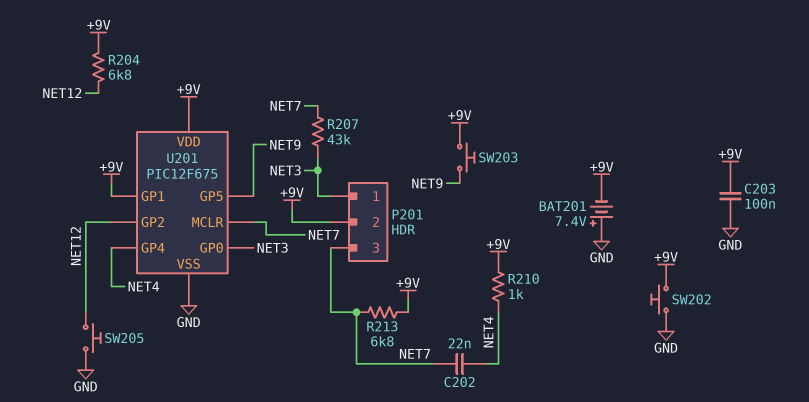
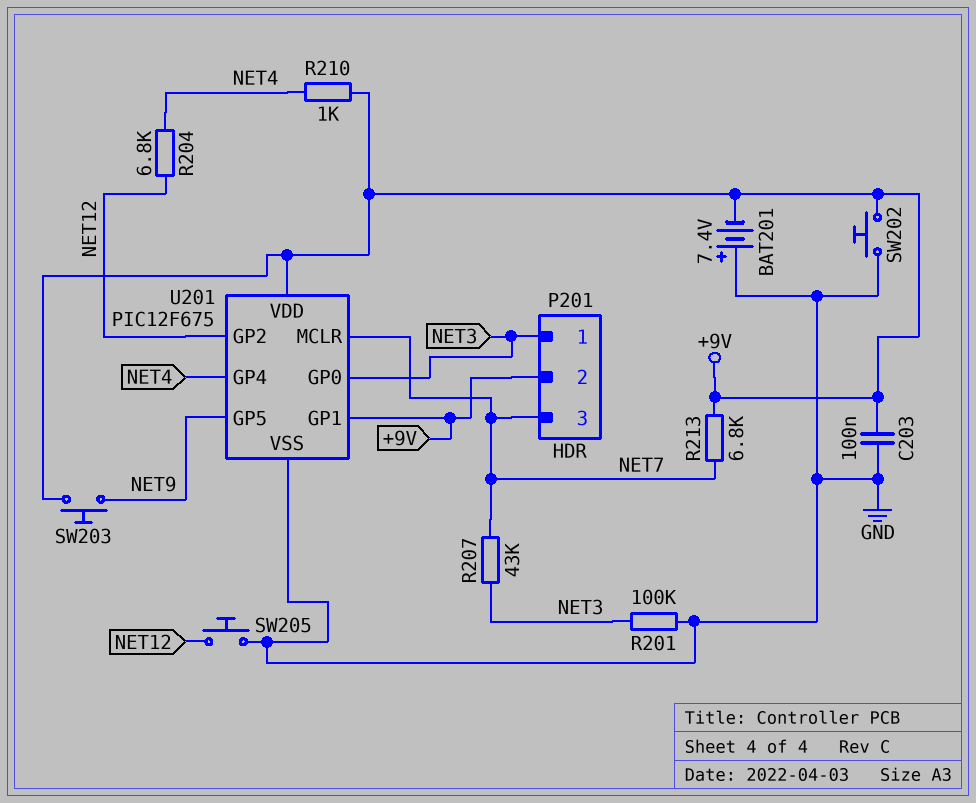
C202: 22nF (NET4, NET7) -> none
R201: none -> 100k (GND, NET3)
R204: 6.8k (+9V, NET12) -> 6.8k (NET4, NET12)

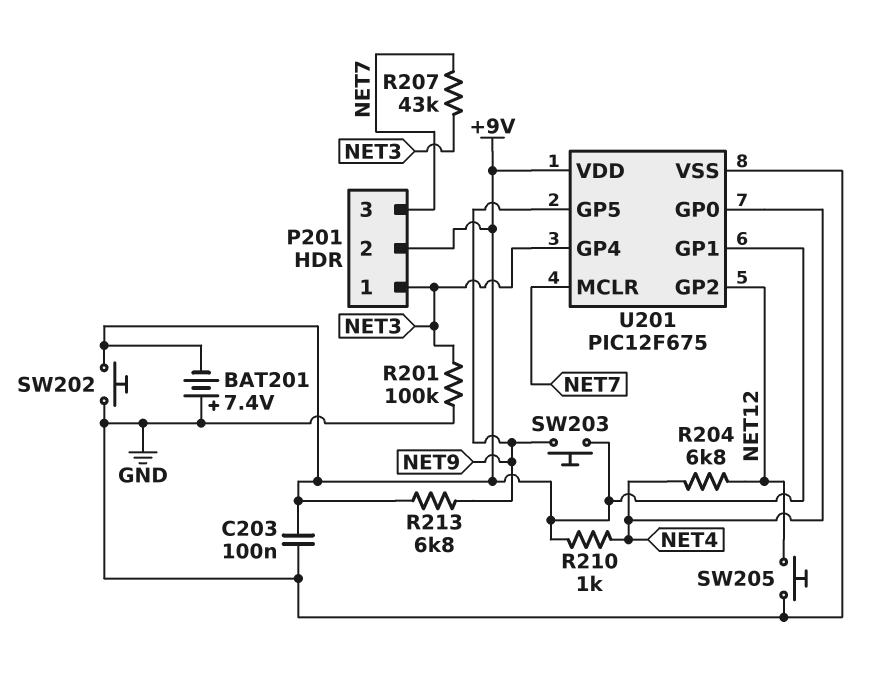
R213: 6.8k (+9V, NET7) -> 6.8k (+9V, NET9)
U201 pin GP0: NET3 -> NET4
U201 pin GP4: NET4 -> NET3

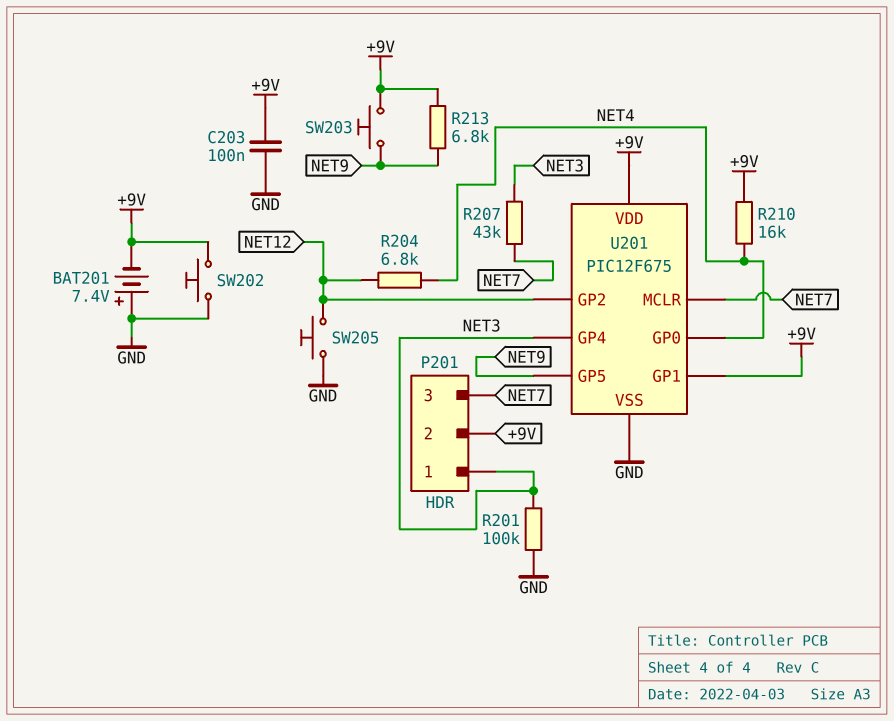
R210: 1k (+9V, NET4) -> 16k (+9V, NET4)

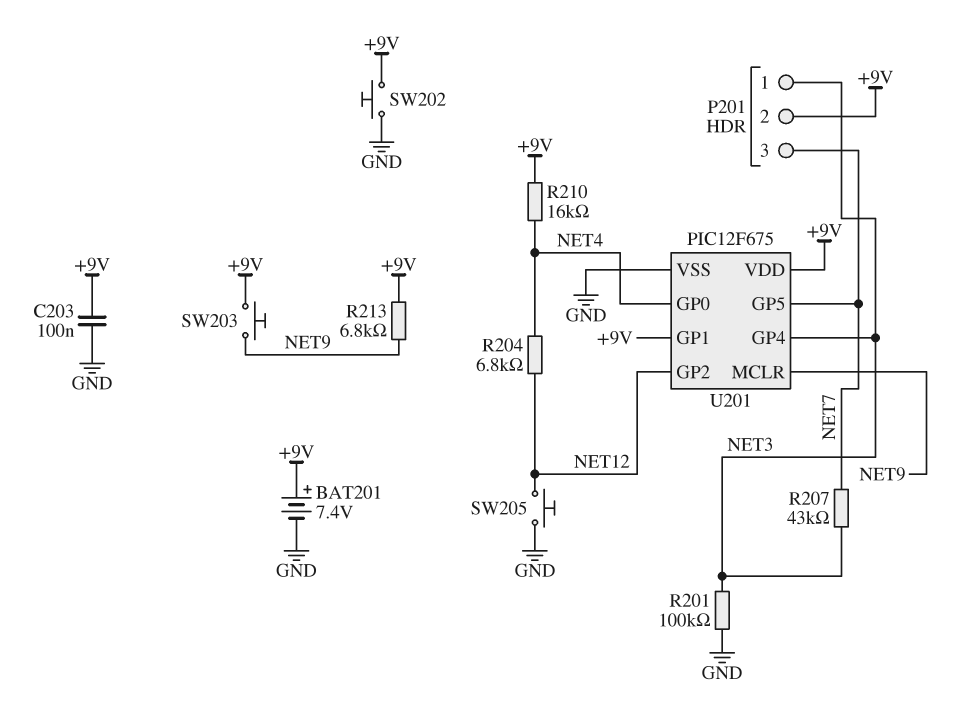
BAT201: 7.4V (plus GND, minus +9V) -> 7.4V (plus +9V, minus GND)
U201 pin GP5: NET9 -> NET7
U201 pin MCLR: NET7 -> NET9

